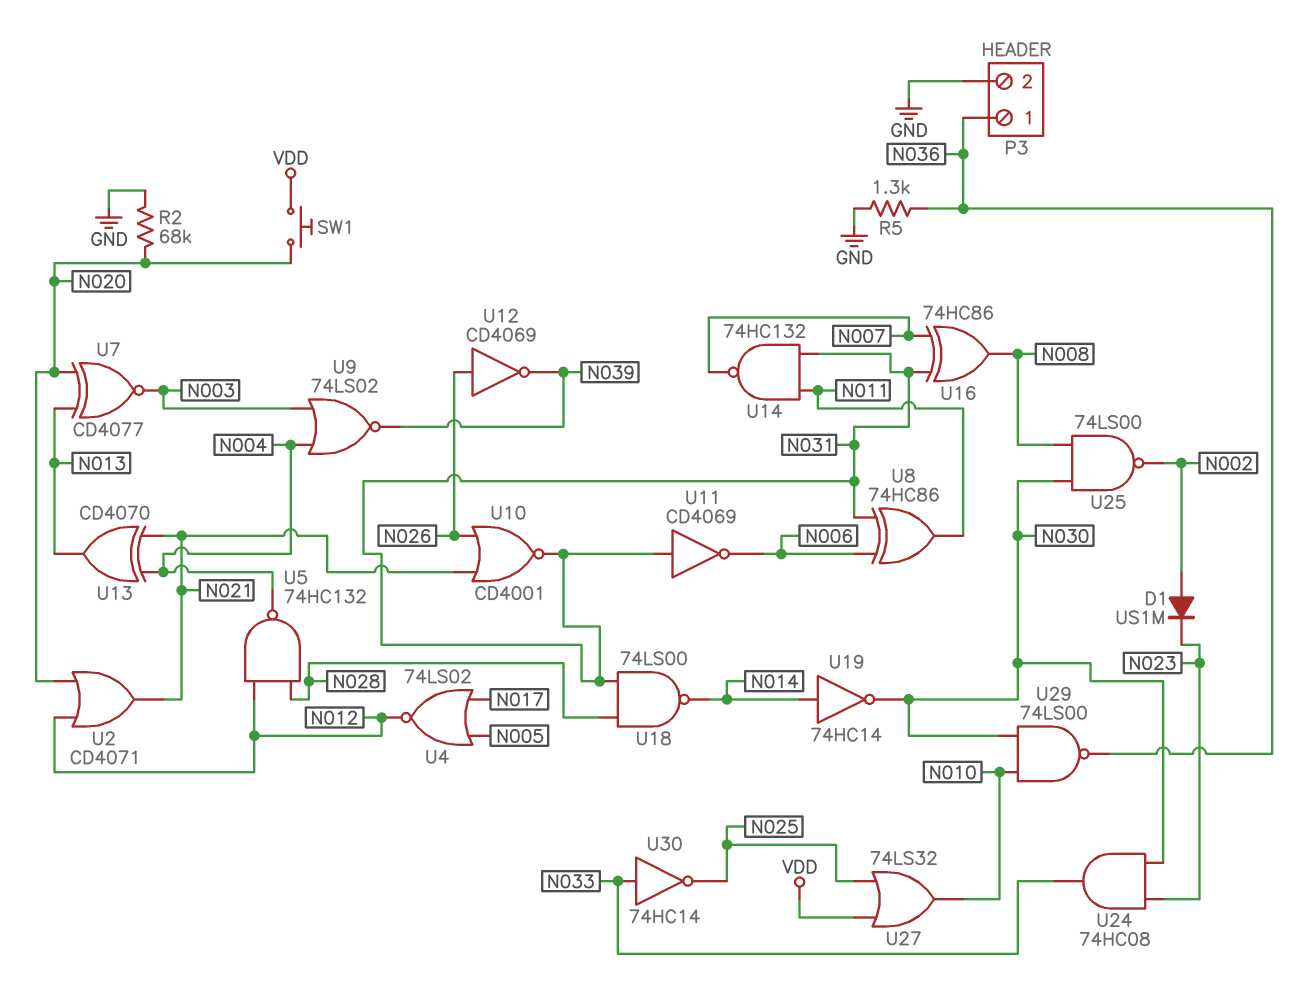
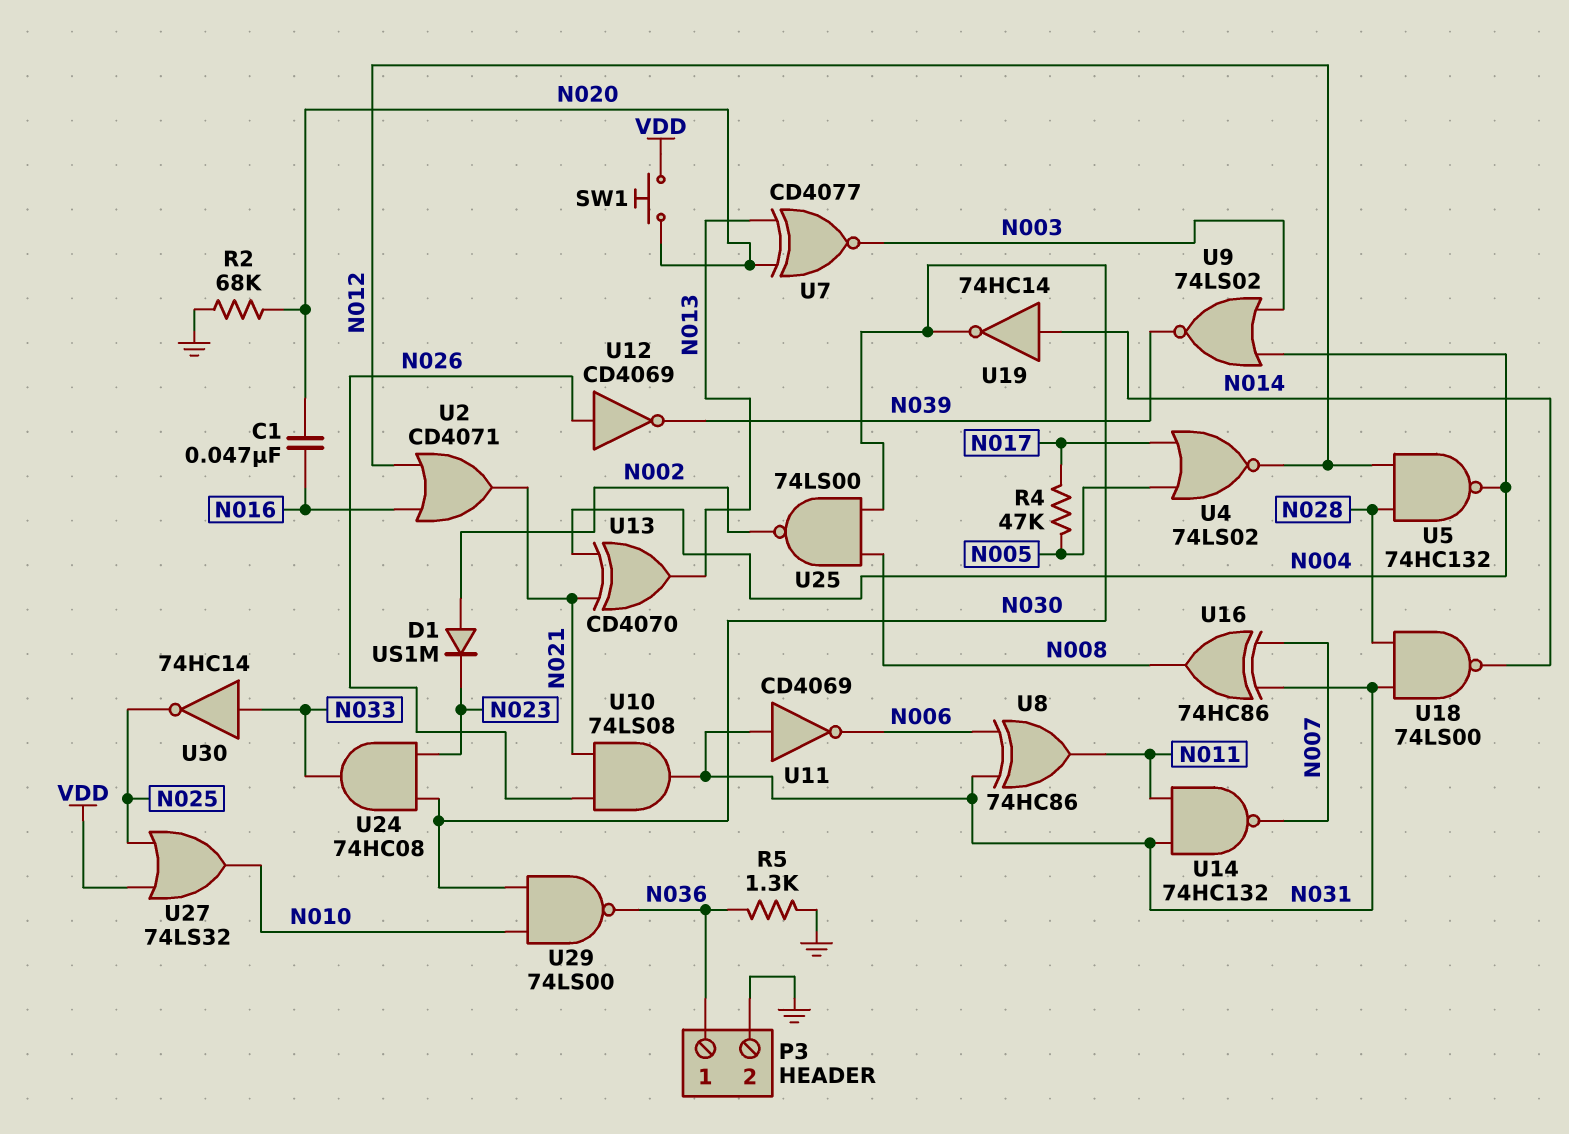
C1: none -> 47nF (N016, N020)
R4: none -> 47k (N005, N017)
U2: OR CD4071 (in N012, in N020, out N021) -> OR CD4071 (in N012, in N016, out N021)
U10: NOR CD4001 (in N021, in N026, out N031) -> AND 74LS08 (in N021, in N026, out N031)

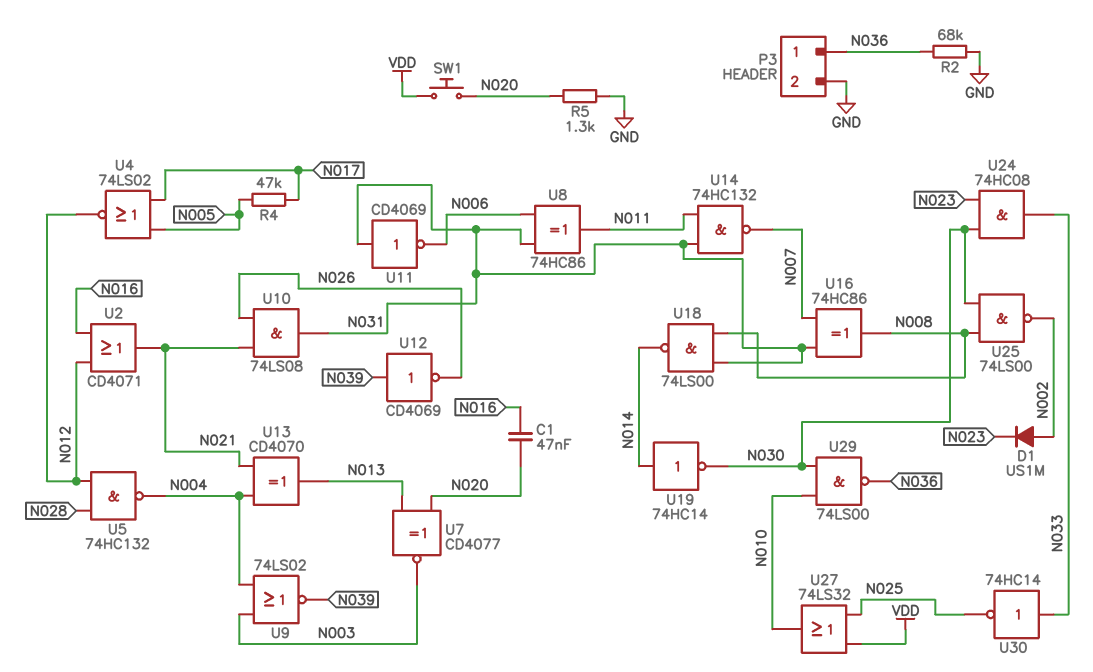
R2: 68k (GND, N020) -> 68k (GND, N036)
R5: 1.3k (GND, N036) -> 1.3k (GND, N020)
U12: NOT CD4069 (in N026, out N039) -> NOT CD4069 (in N039, out N026)
U18: NAND 74LS00 (in N028, in N031, out N014) -> NAND 74LS00 (in N008, in N031, out N014)

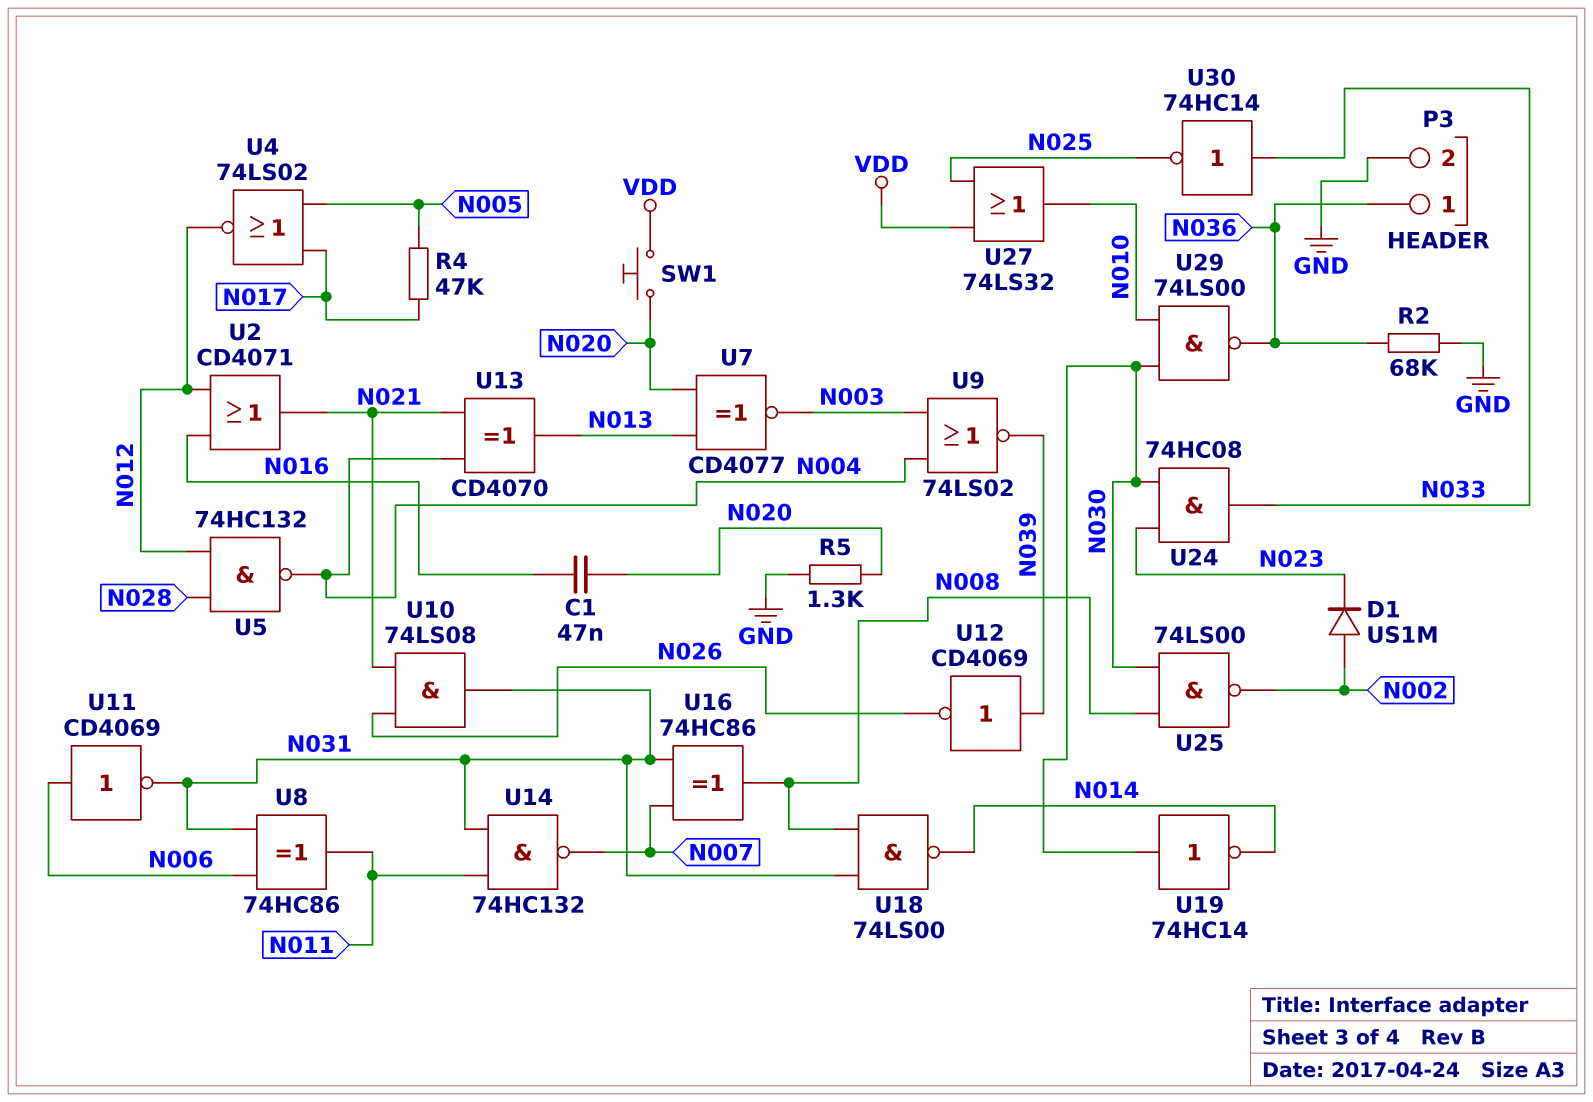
U11: NOT CD4069 (in N031, out N006) -> NOT CD4069 (in N006, out N031)
U19: NOT 74HC14 (in N014, out N030) -> NOT 74HC14 (in N030, out N014)

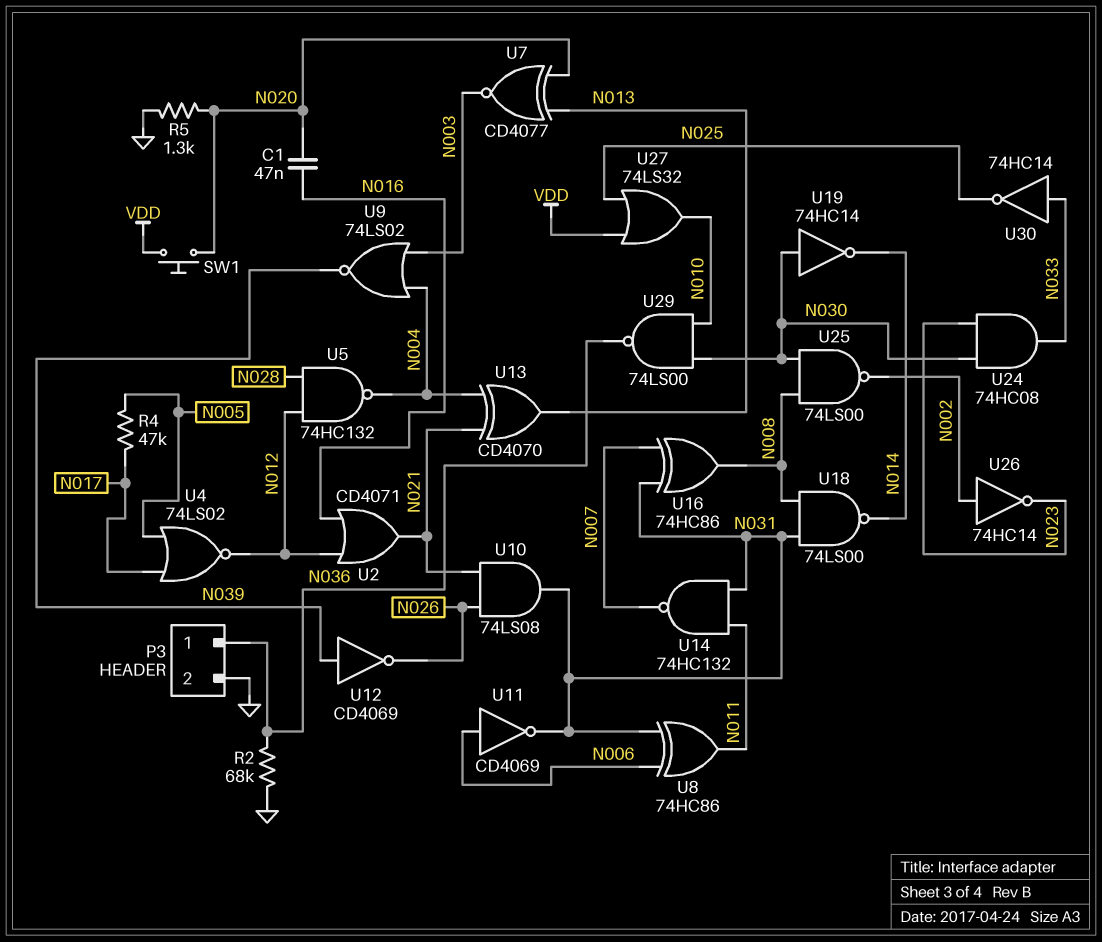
D1: diode US1M (A N002, K N023) -> none
U26: none -> NOT 74HC14 (in N002, out N023)

